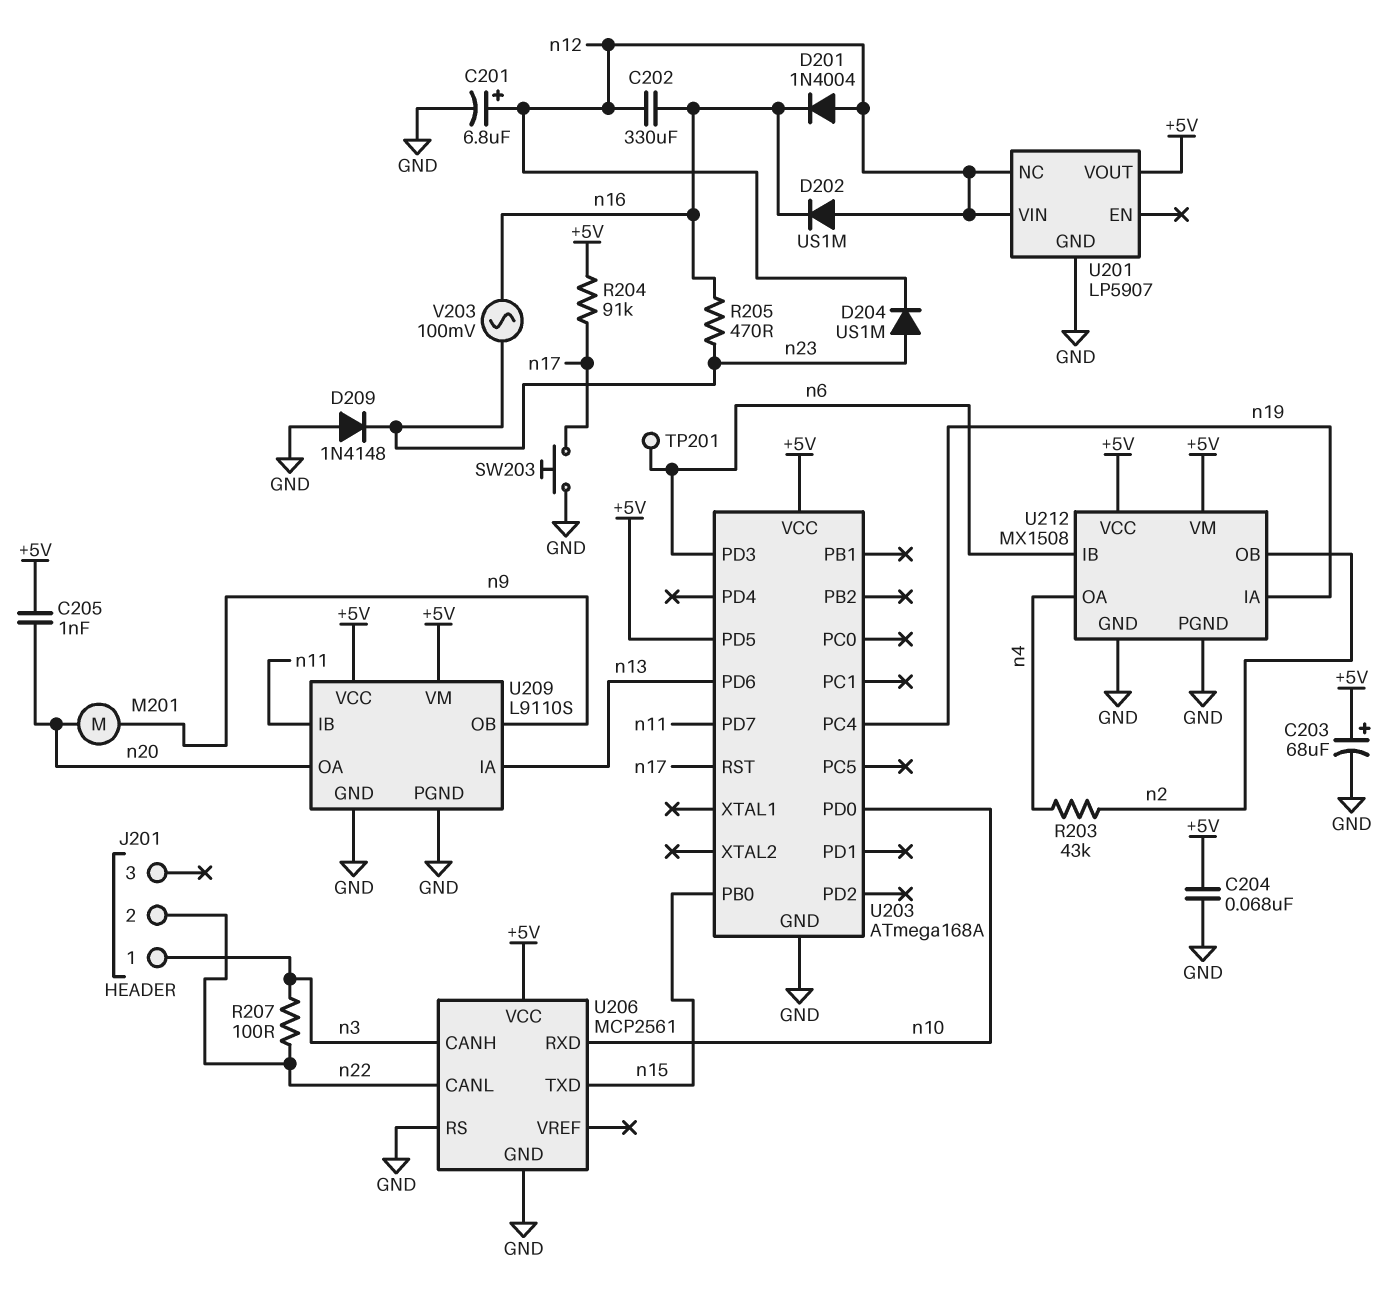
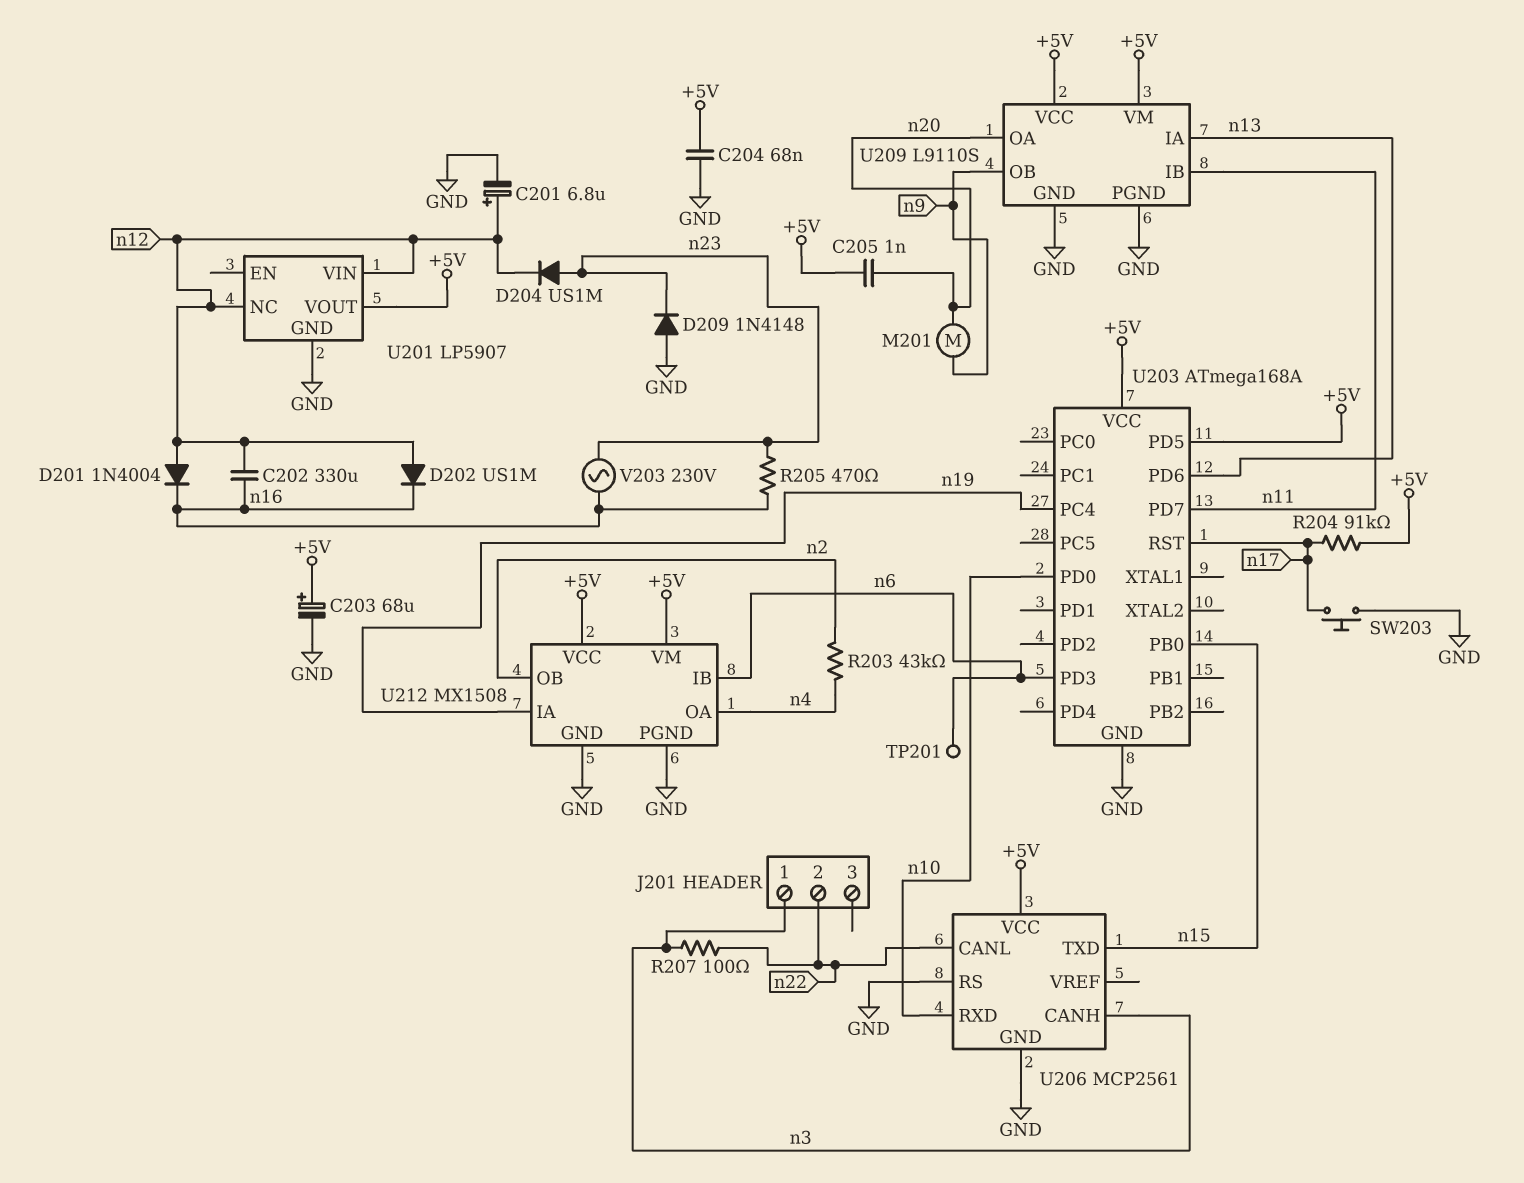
V203: AC 100mV (n16, n23) -> AC 230V (n16, n23)

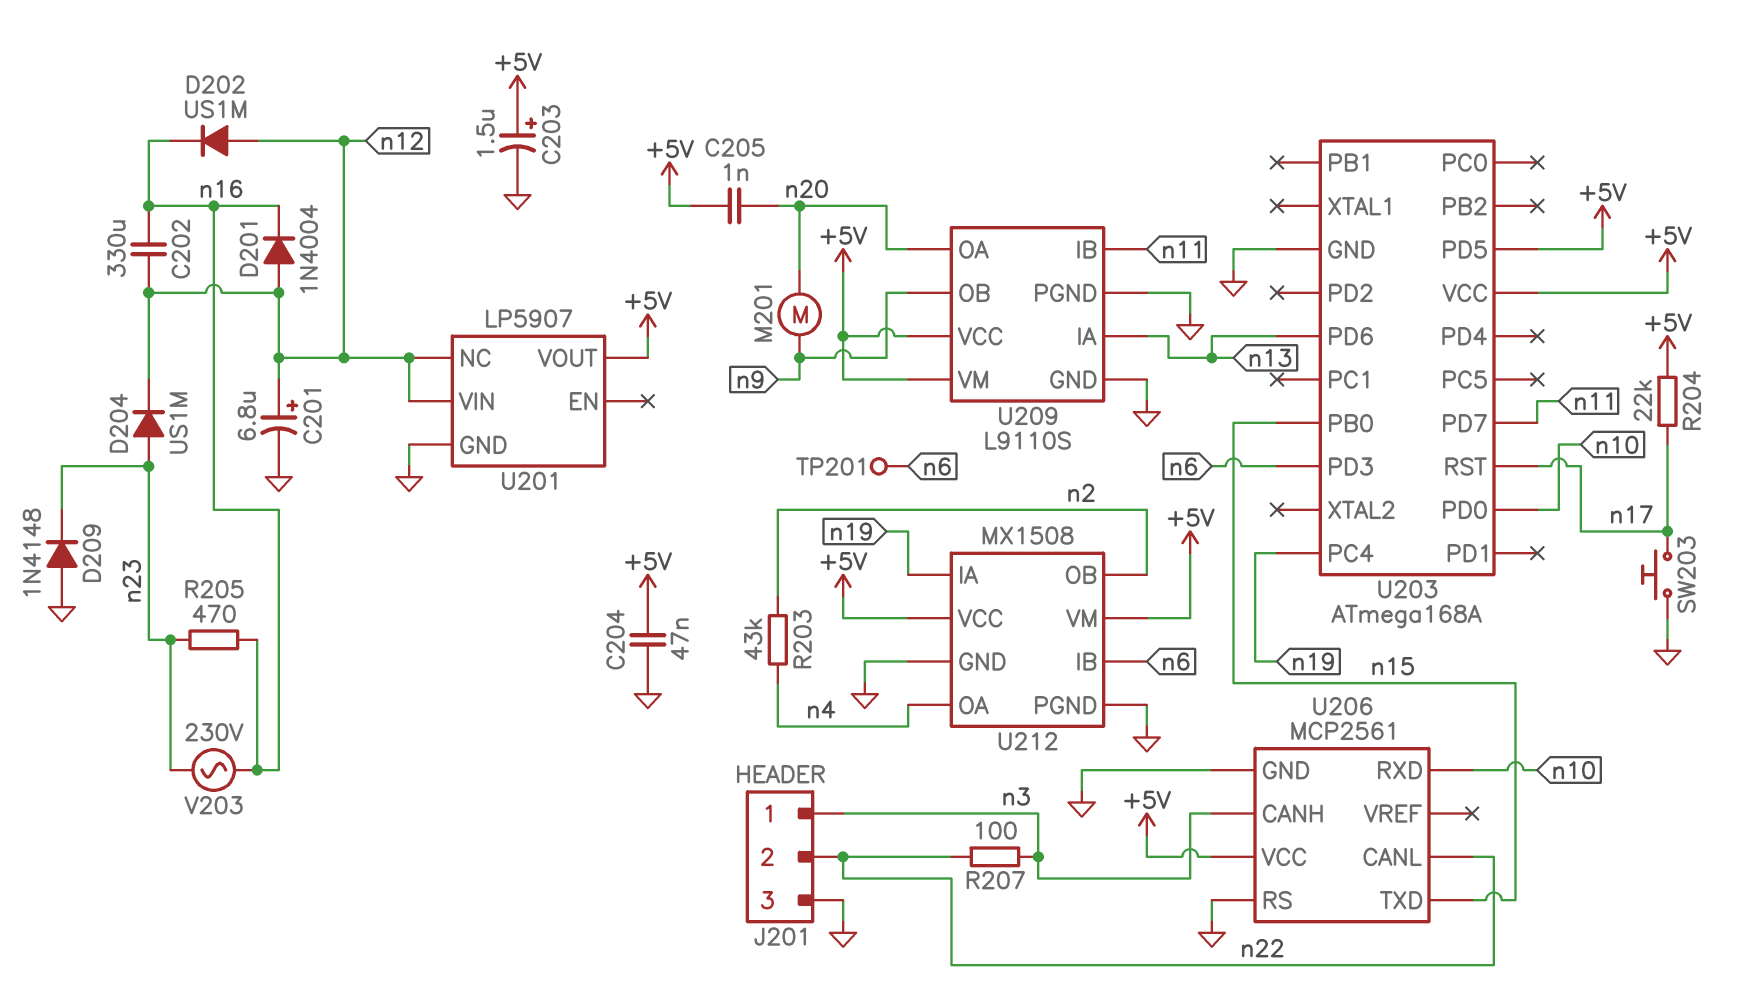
C203: 68uF (plus +5V, minus GND) -> 1.5uF (plus +5V, minus GND)
C204: 68nF (+5V, GND) -> 47nF (+5V, GND)
J201 pin 3: none -> GND
R204: 91k (+5V, n17) -> 22k (+5V, n17)

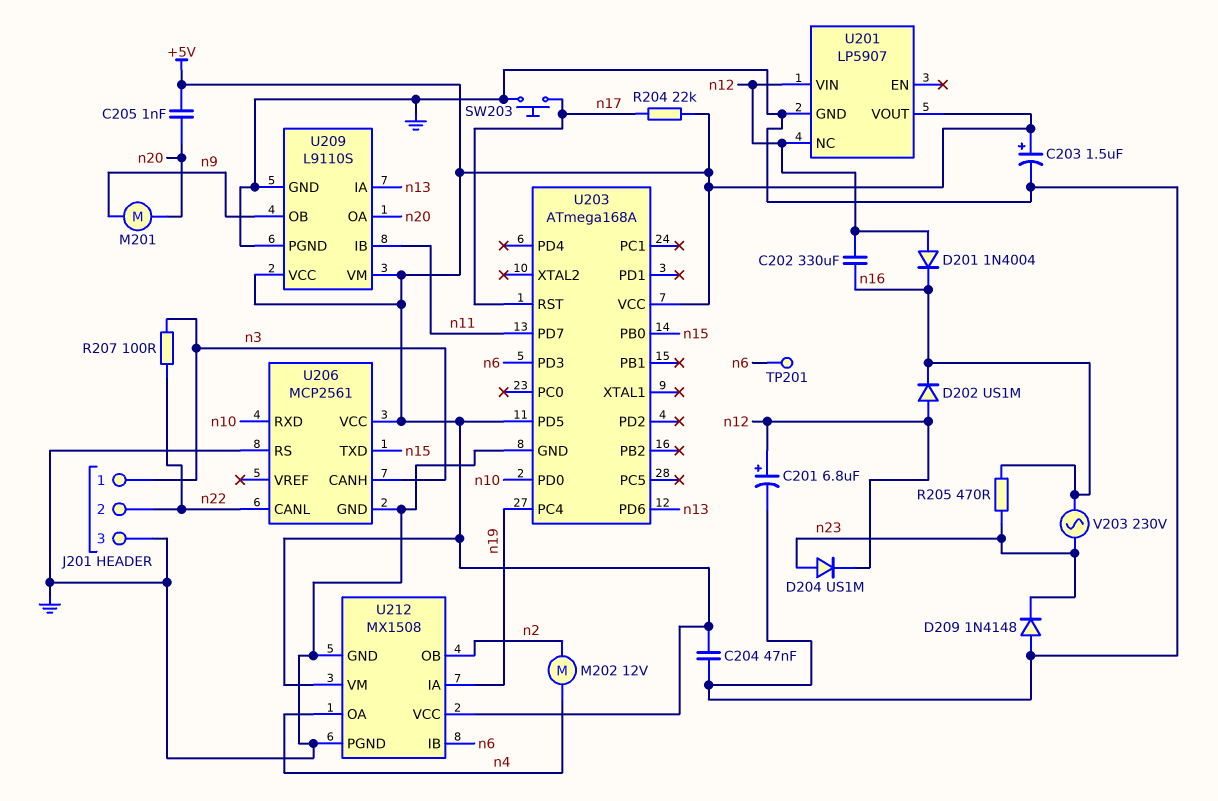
M202: none -> motor 12V (n2, n4)
R203: 43k (n2, n4) -> none

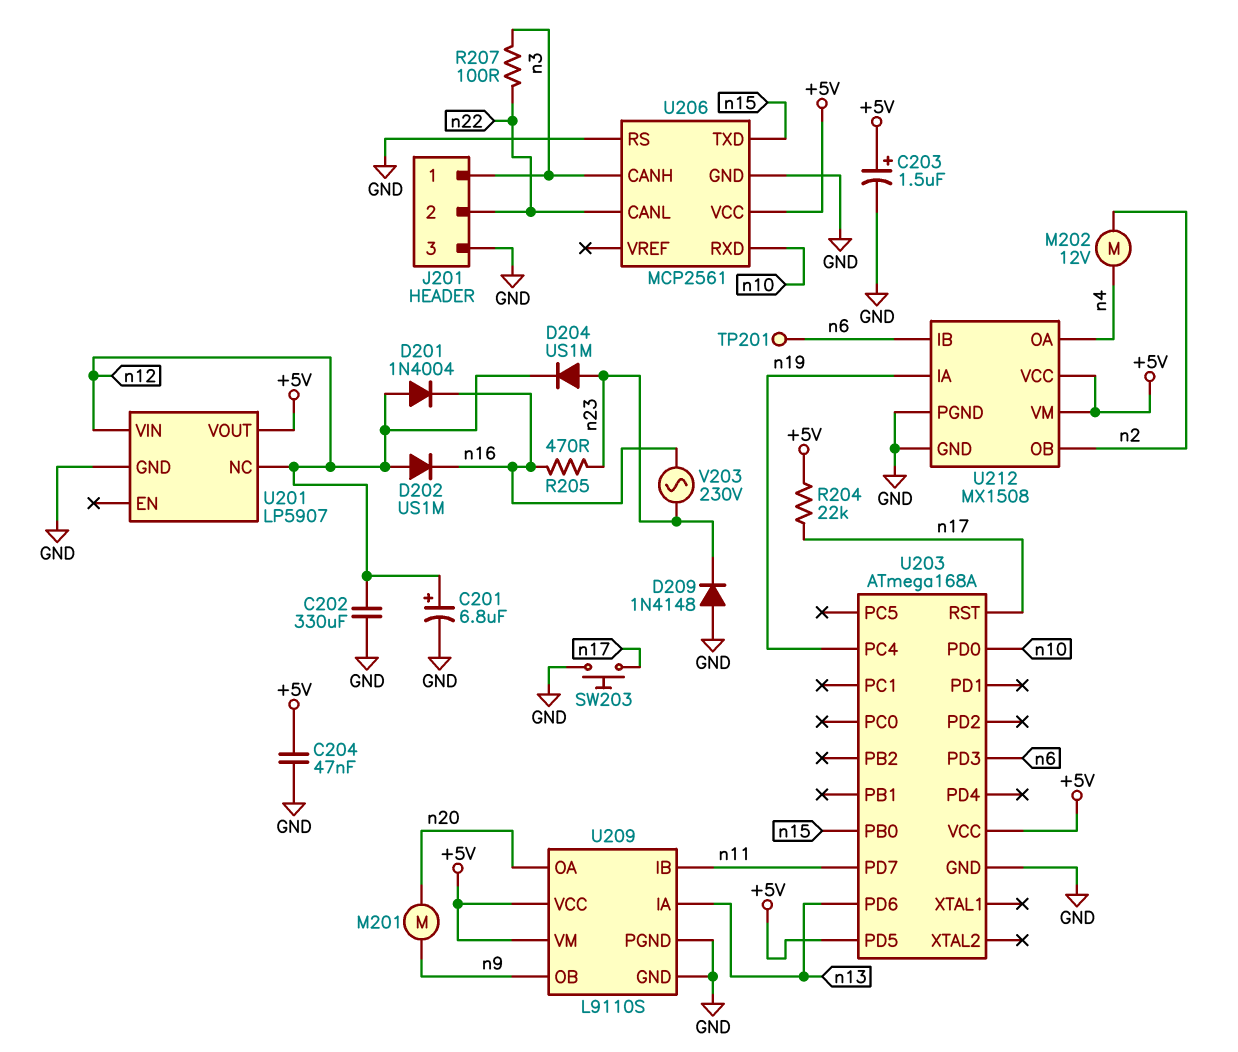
C202: 330uF (n12, n16) -> 330uF (GND, n12)
C205: 1nF (+5V, n20) -> none

